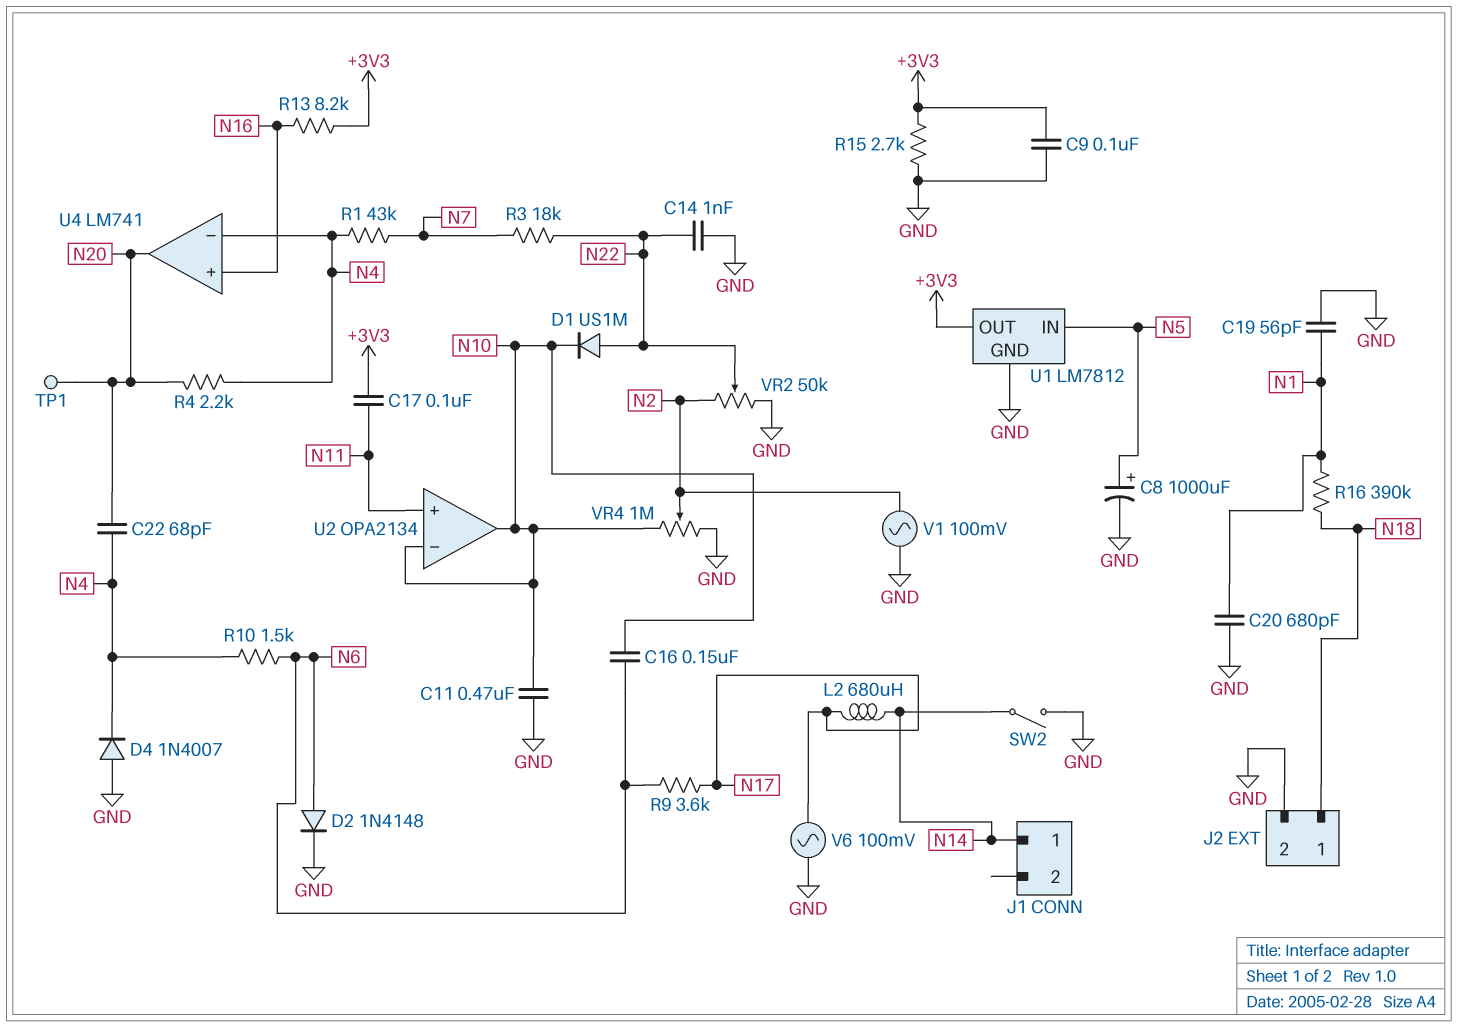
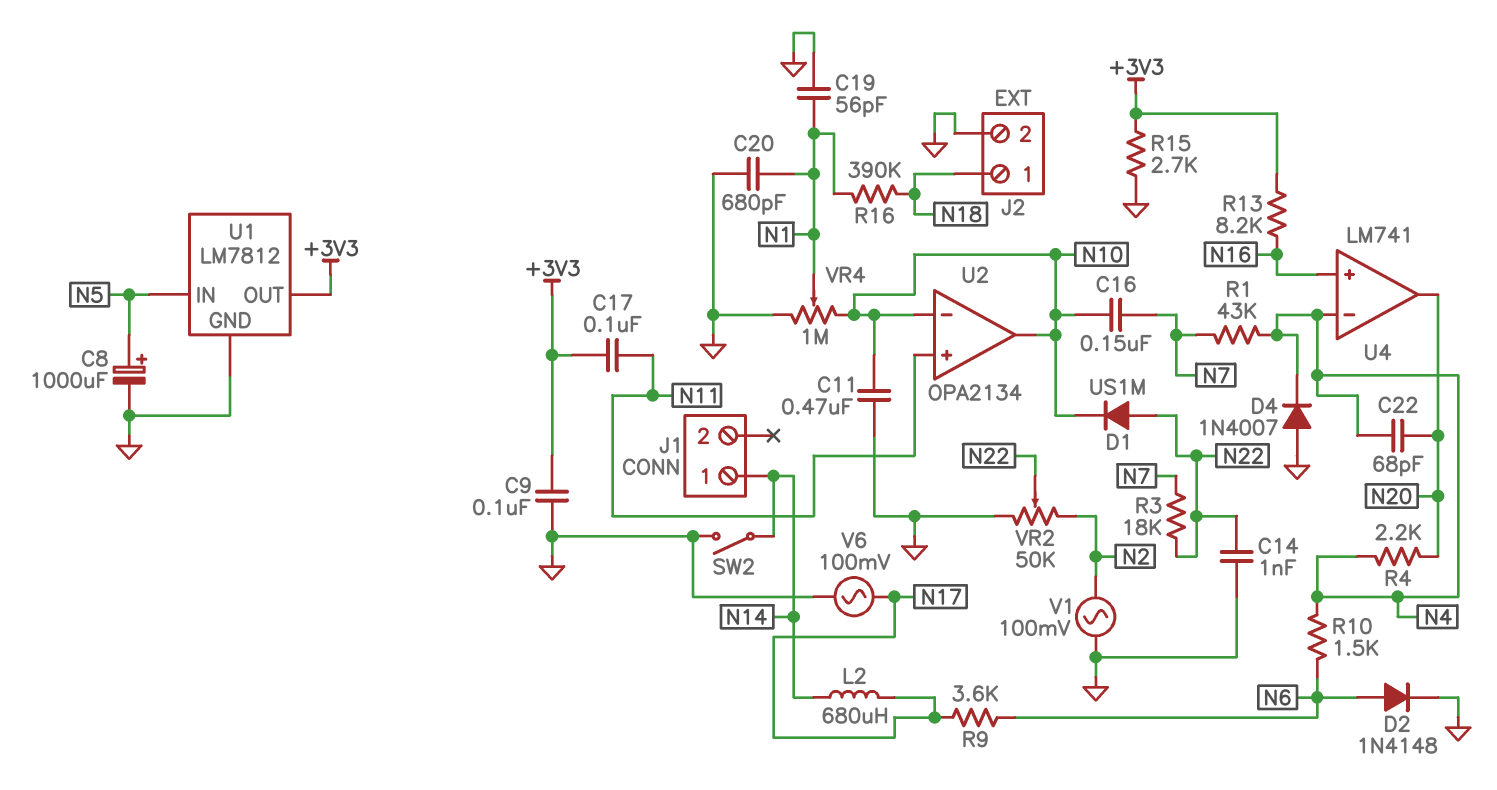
C16: 150nF (N6, N10) -> 150nF (N7, N10)
TP1: test point (N20) -> none
VR4: 1M (GND, N10, wiper N2) -> 1M (GND, N10, wiper N1)

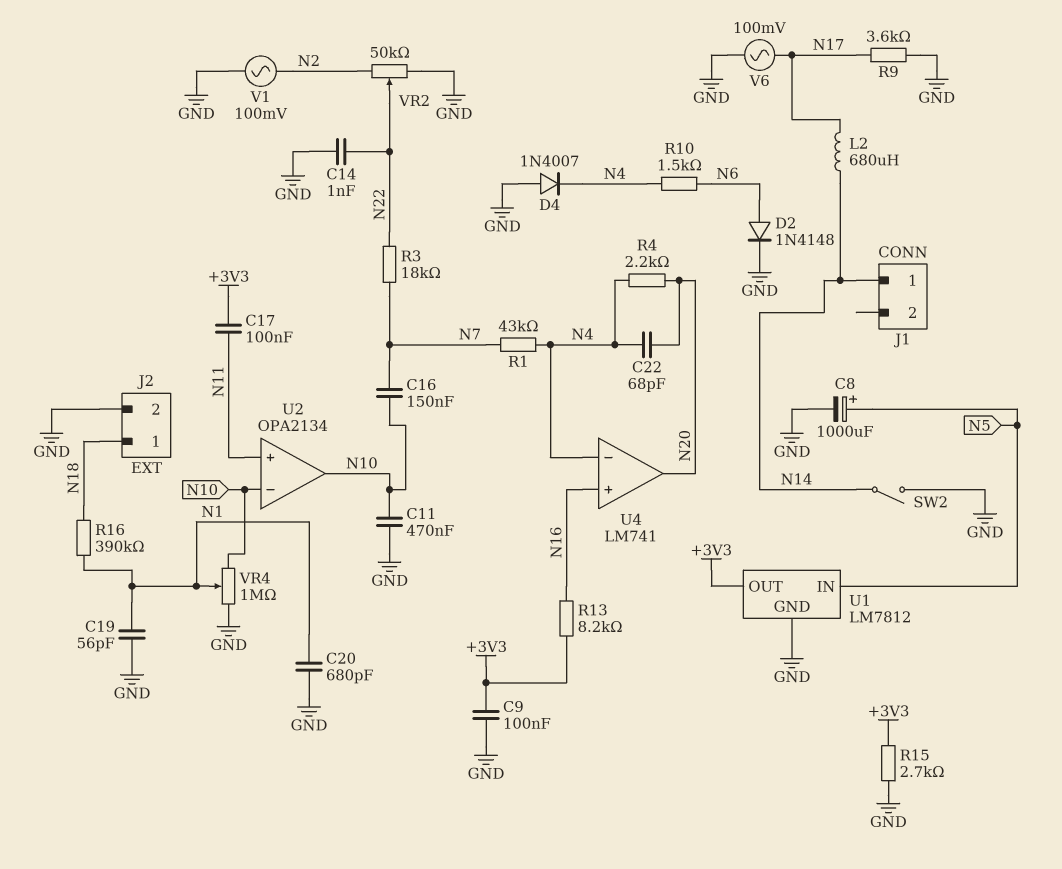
D1: diode US1M (A N22, K N10) -> none
R9: 3.6k (N6, N17) -> 3.6k (GND, N17)

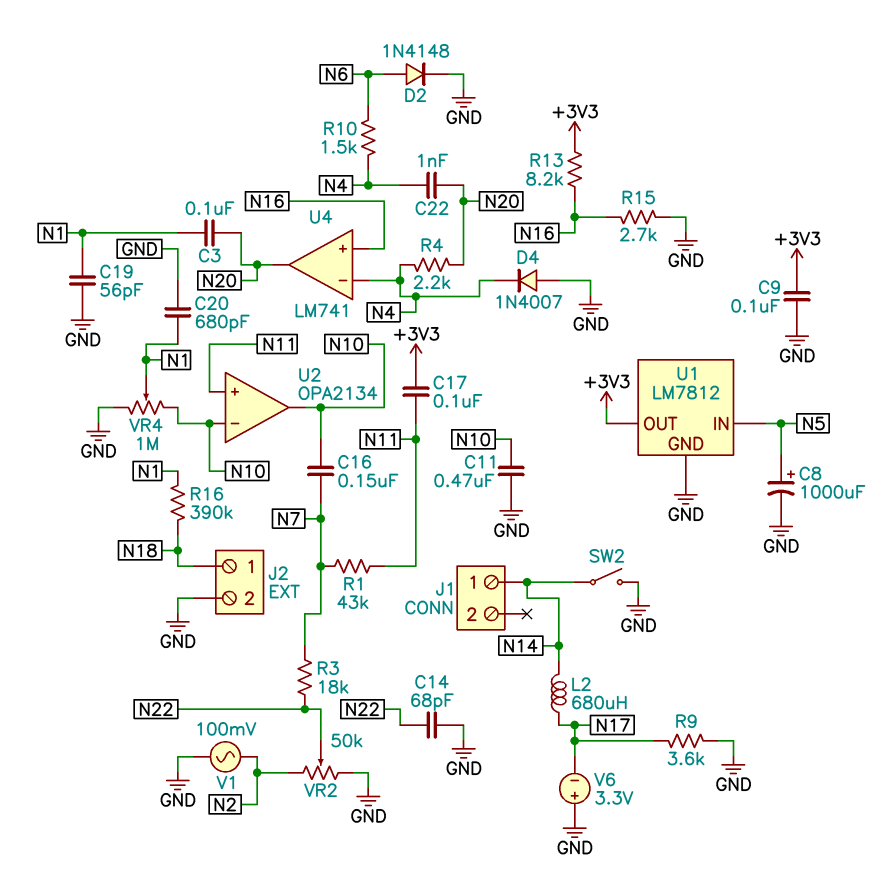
C3: none -> 100nF (N1, N20)
C14: 1nF (GND, N22) -> 68pF (GND, N22)
C22: 68pF (N4, N20) -> 1nF (N4, N20)
R1: 43k (N4, N7) -> 43k (N7, N11)
R15: 2.7k (+3V3, GND) -> 2.7k (GND, N16)
V6: AC 100mV (GND, N17) -> 3.3V (plus GND, minus N17)

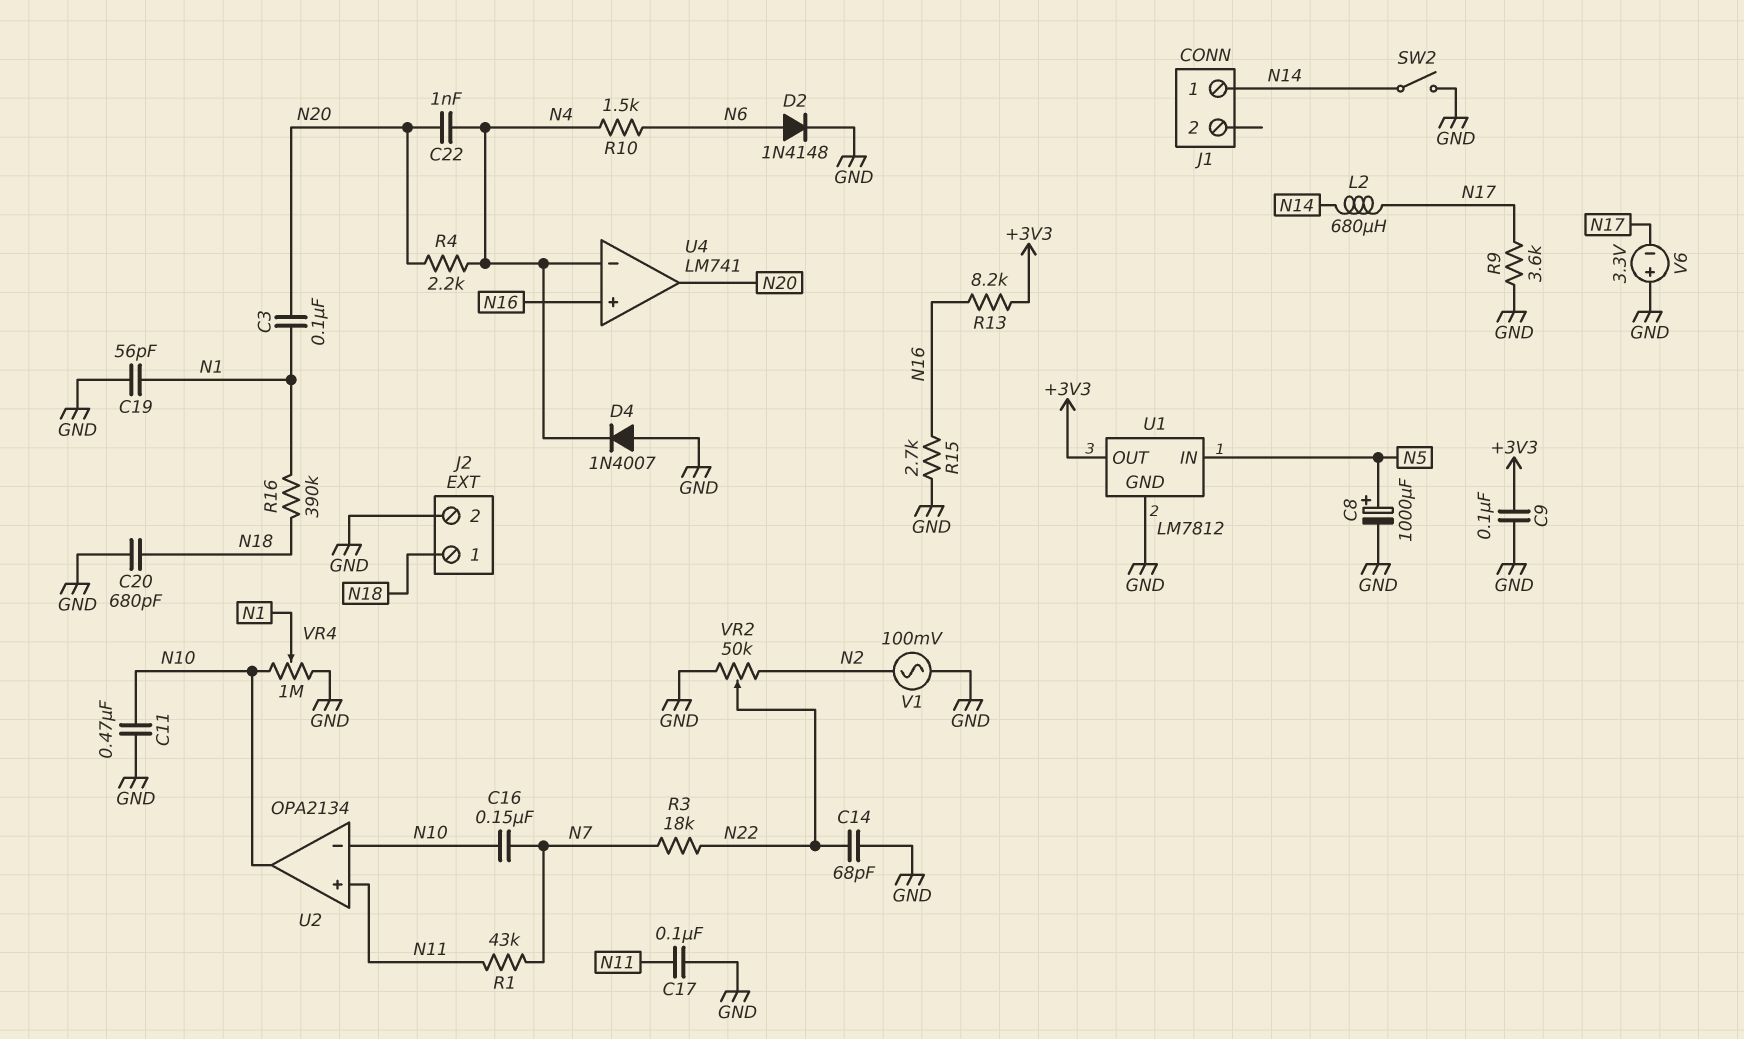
C17: 100nF (+3V3, N11) -> 100nF (GND, N11)
C20: 680pF (GND, N1) -> 680pF (GND, N18)

